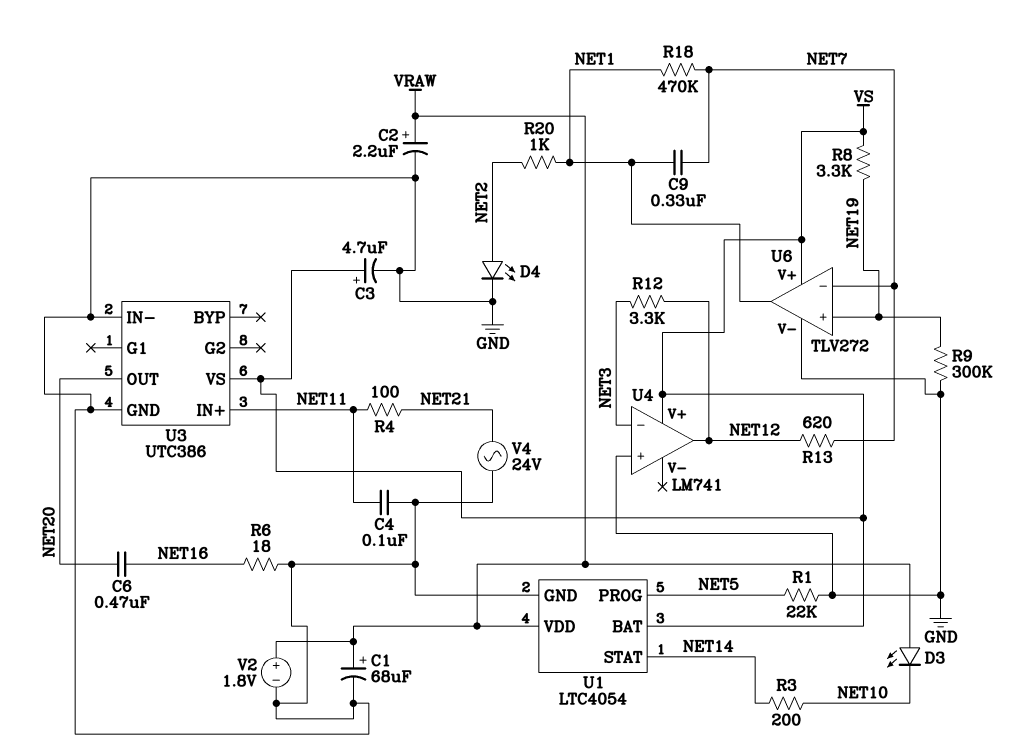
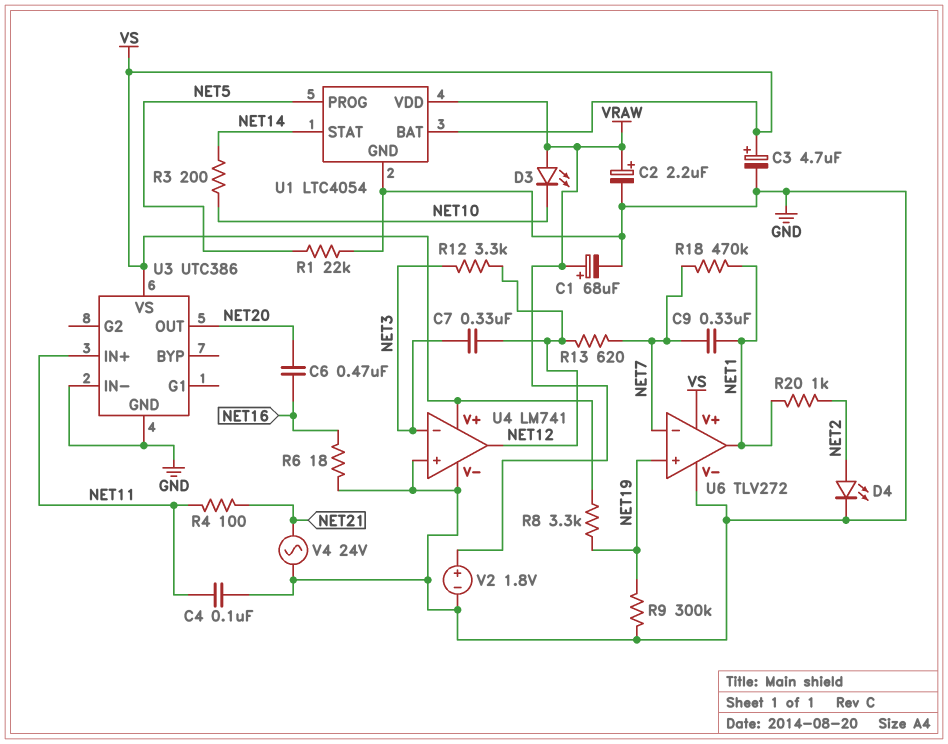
C7: none -> 330nF (NET3, NET12)
U4 pin V-: none -> GND

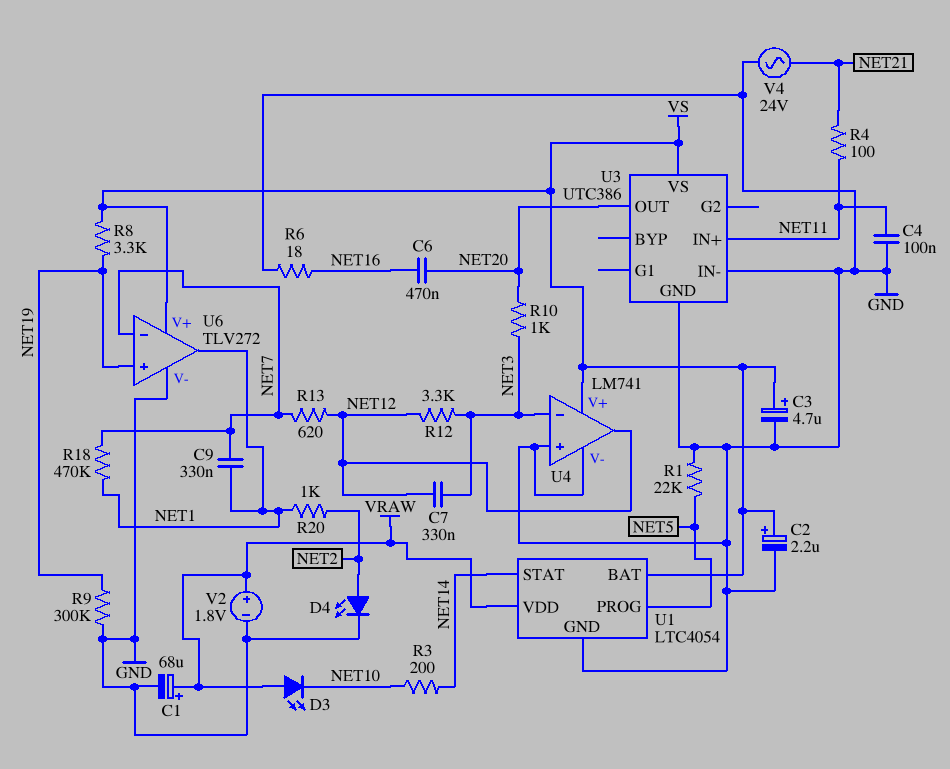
C2: 2.2uF (plus VRAW, minus GND) -> 2.2uF (plus VS, minus GND)
R10: none -> 1k (NET3, NET20)

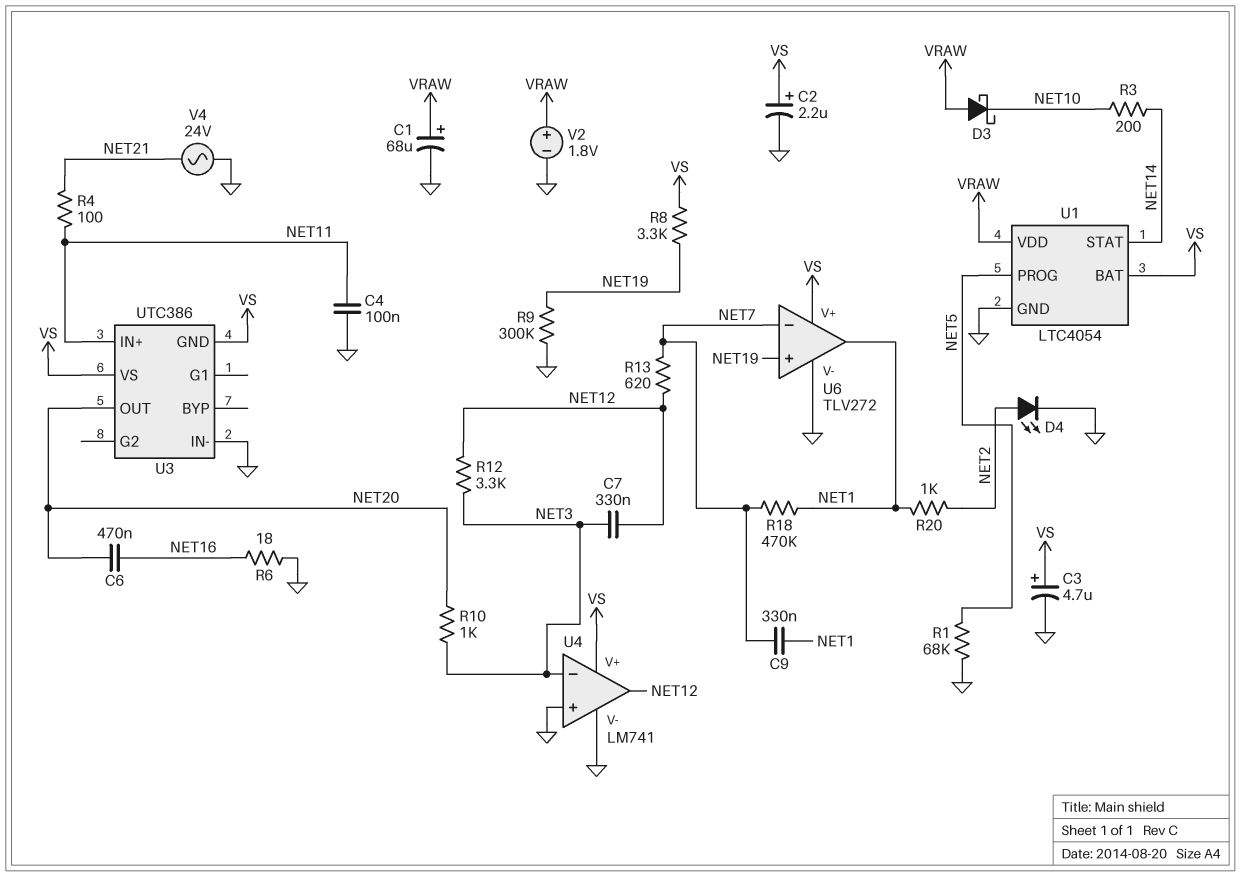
D3: LED (A VRAW, K NET10) -> schottky (A VRAW, K NET10)
R1: 22k (GND, NET5) -> 68k (GND, NET5)
U3 pin GND: GND -> VS

